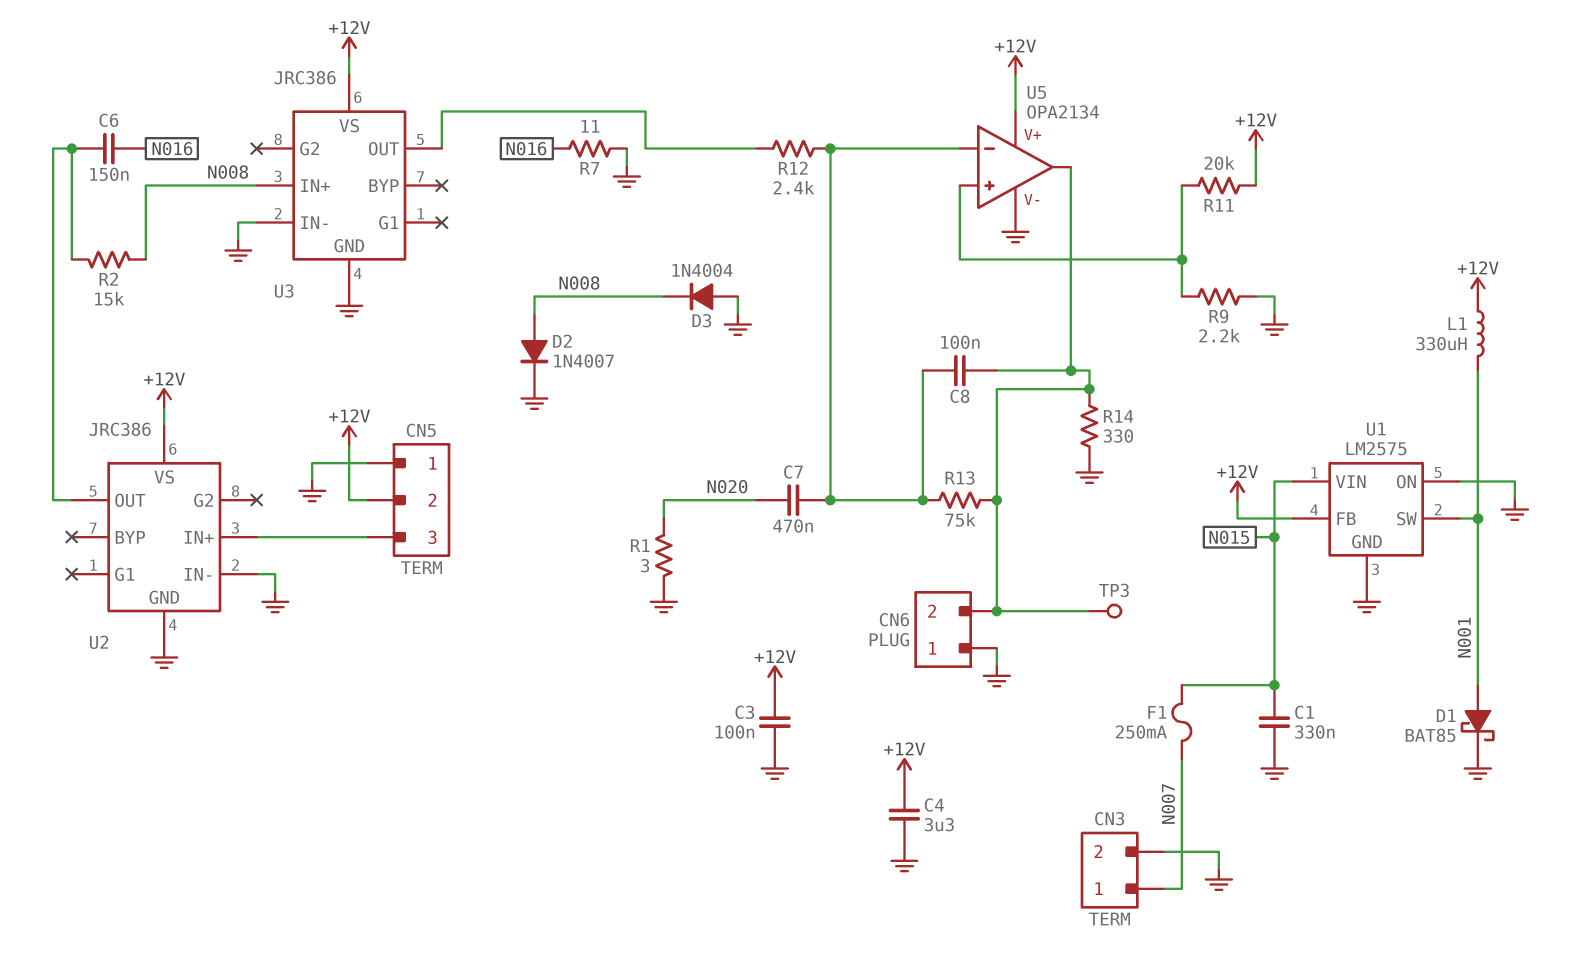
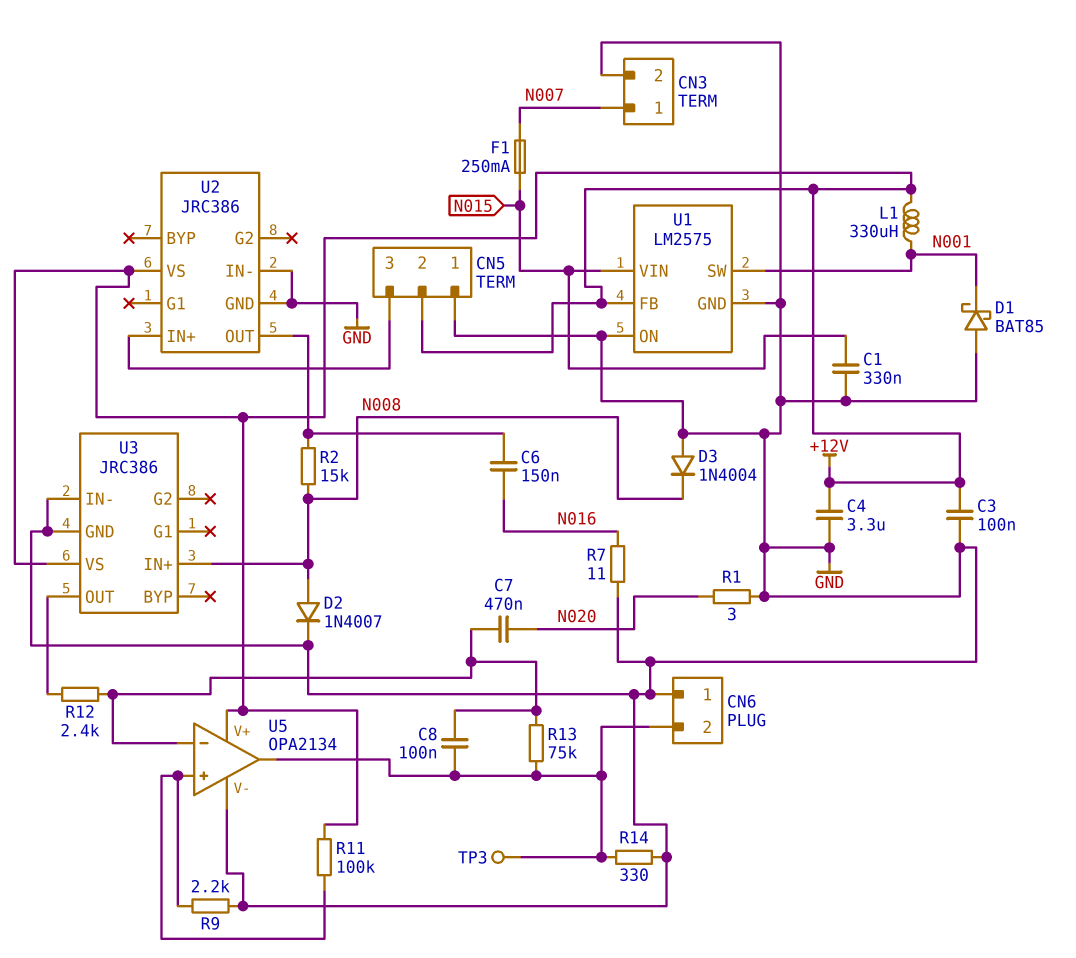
D1: schottky BAT85 (A N001, K GND) -> schottky BAT85 (A GND, K N001)
R11: 20k (+12V, U5/in+) -> 100k (+12V, U5/in+)

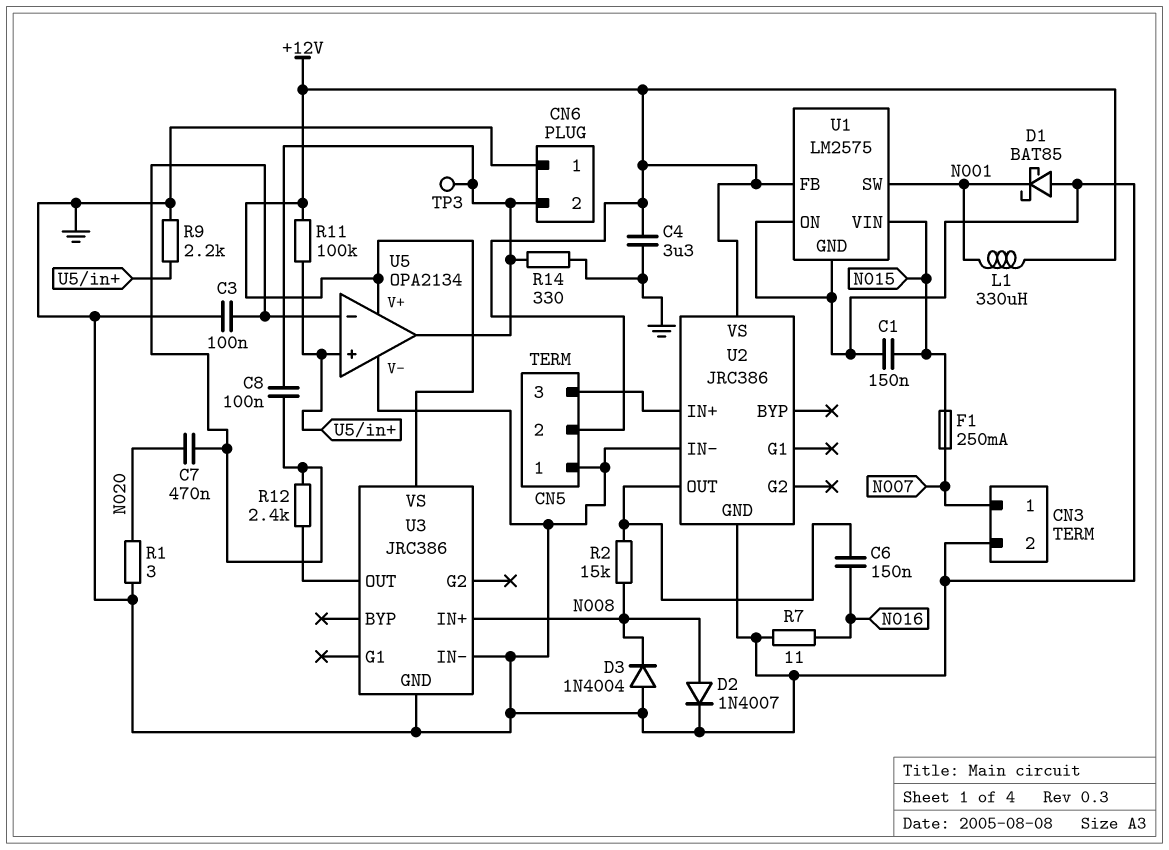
C1: 330nF (GND, N015) -> 150nF (GND, N015)
C3: 100nF (+12V, GND) -> 100nF (GND, U5/in-)
R13: 75k (CN6/2, U5/in-) -> none

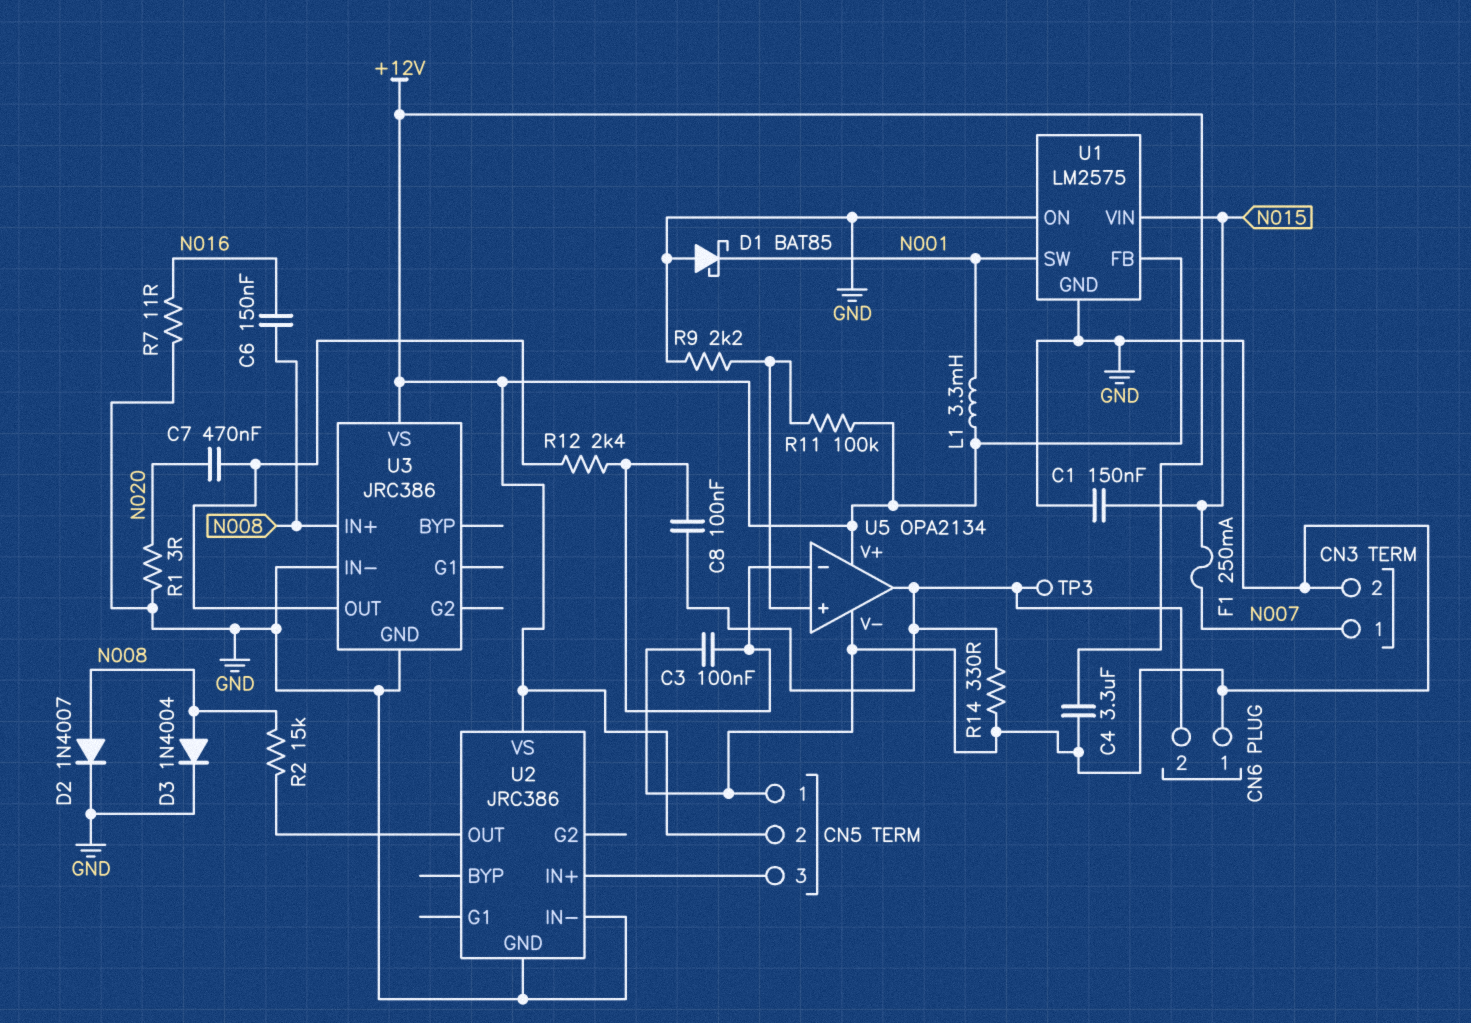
C6: 150nF (N016, U2/OUT) -> 150nF (N008, N016)
C7: 470nF (N020, U5/in-) -> 470nF (N020, U3/OUT)
D3: diode 1N4004 (A GND, K N008) -> diode 1N4004 (A N008, K GND)
L1: 330uH (+12V, N001) -> 3.3mH (+12V, N001)

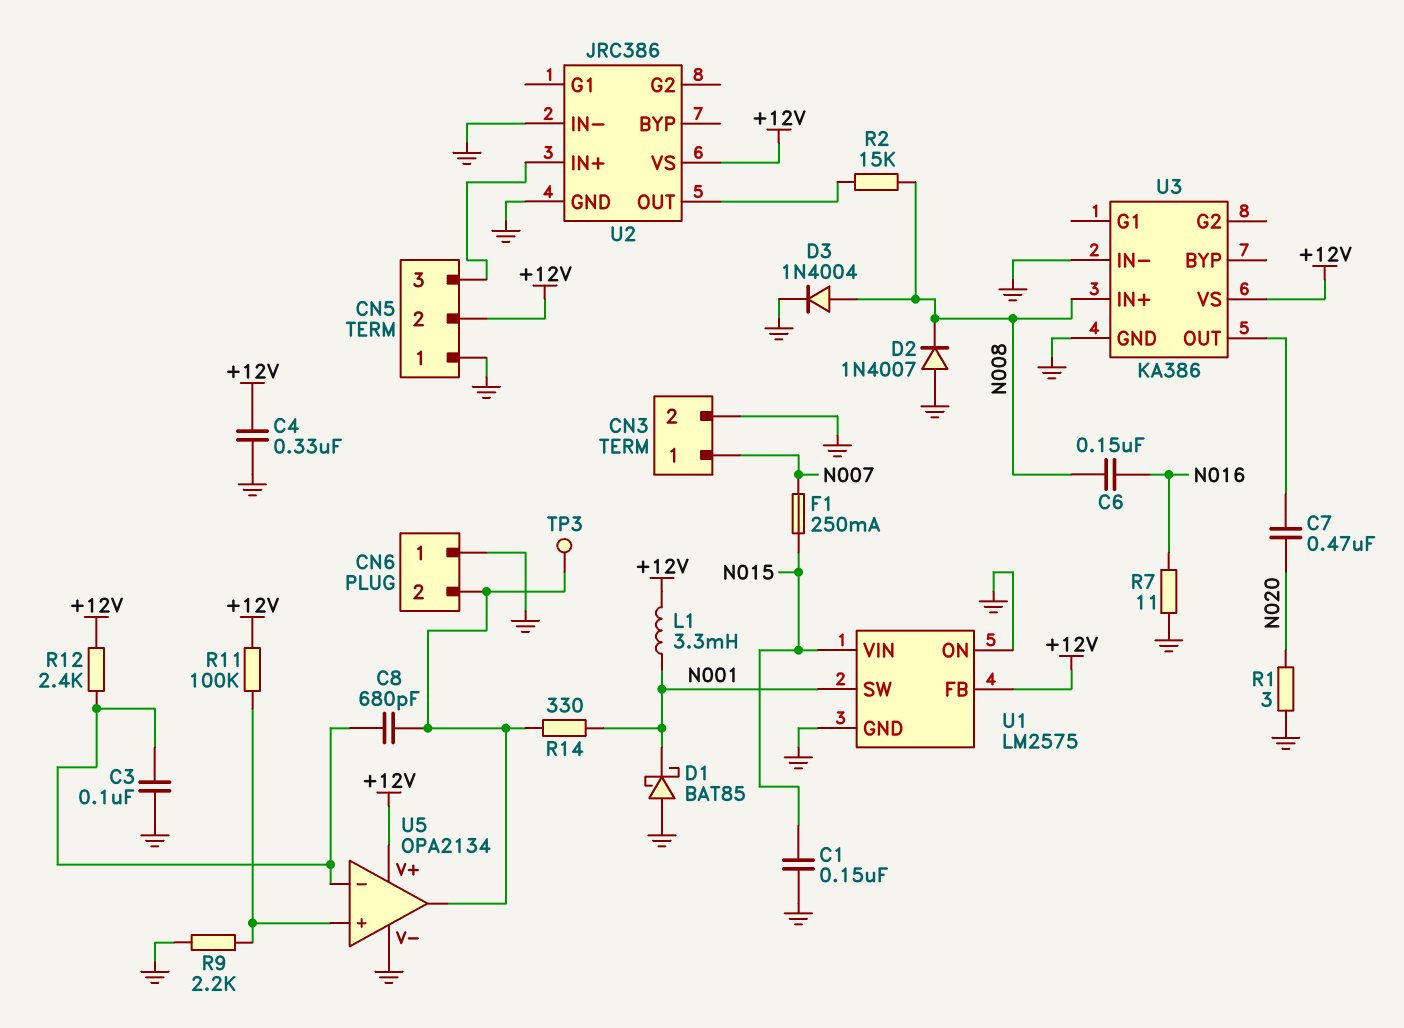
C4: 3.3uF (+12V, GND) -> 330nF (+12V, GND)
C8: 100nF (CN6/2, U5/in-) -> 680pF (CN6/2, U5/in-)
D2: diode 1N4007 (A N008, K GND) -> diode 1N4007 (A GND, K N008)
R12: 2.4k (U3/OUT, U5/in-) -> 2.4k (+12V, U5/in-)
R14: 330 (CN6/2, GND) -> 330 (CN6/2, N001)
U3: JRC386 -> KA386

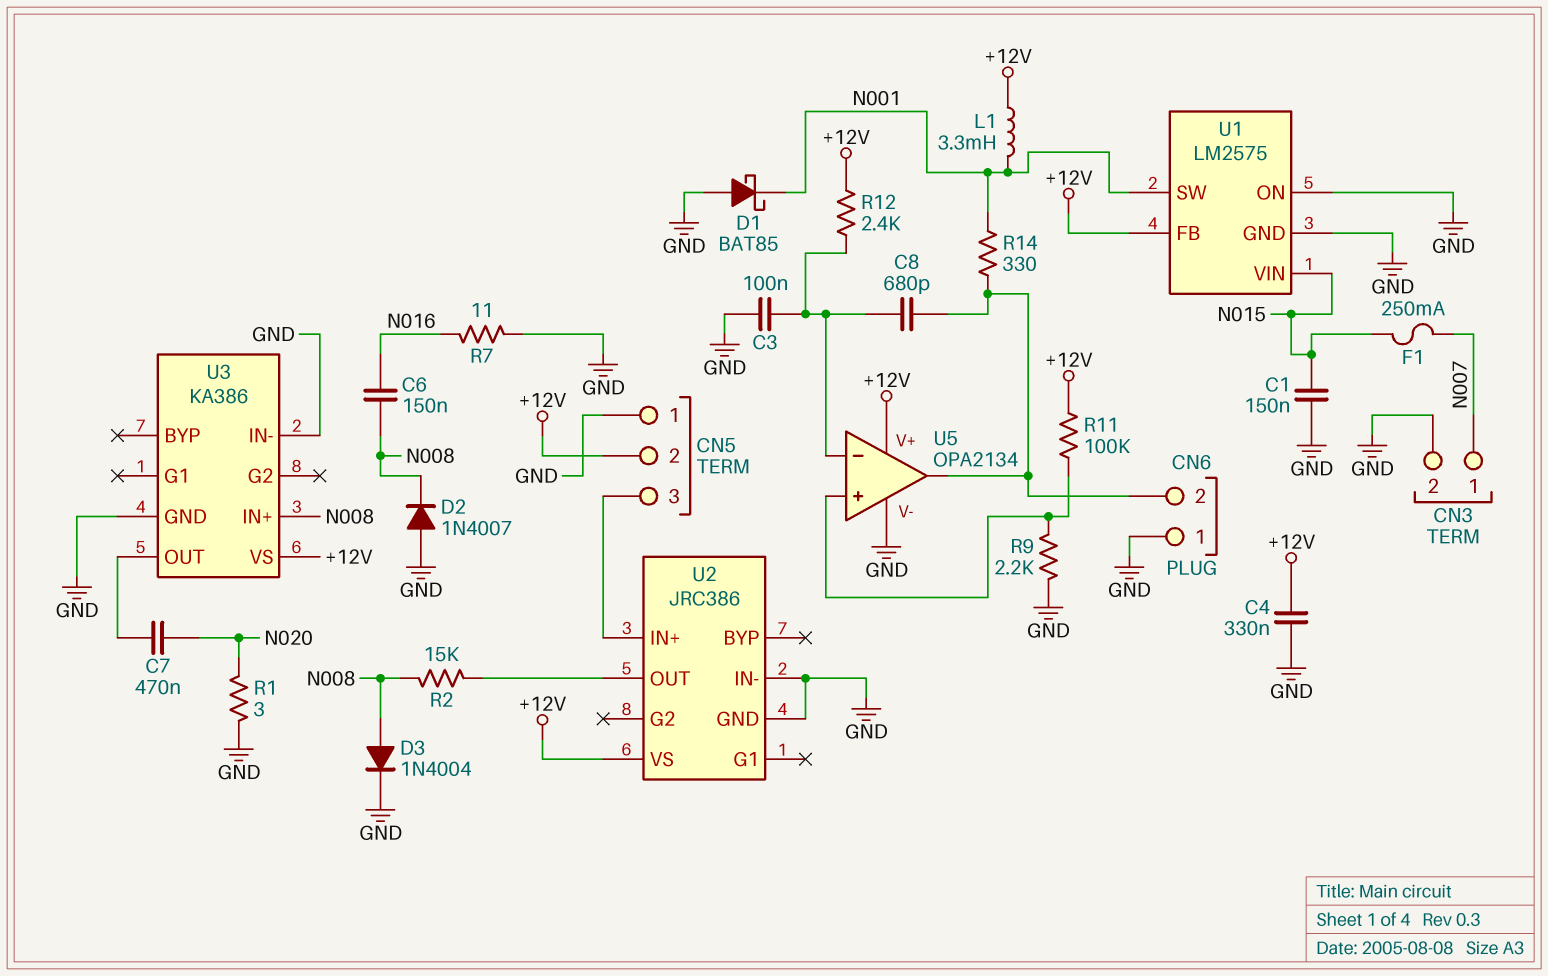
TP3: test point (CN6/2) -> none

